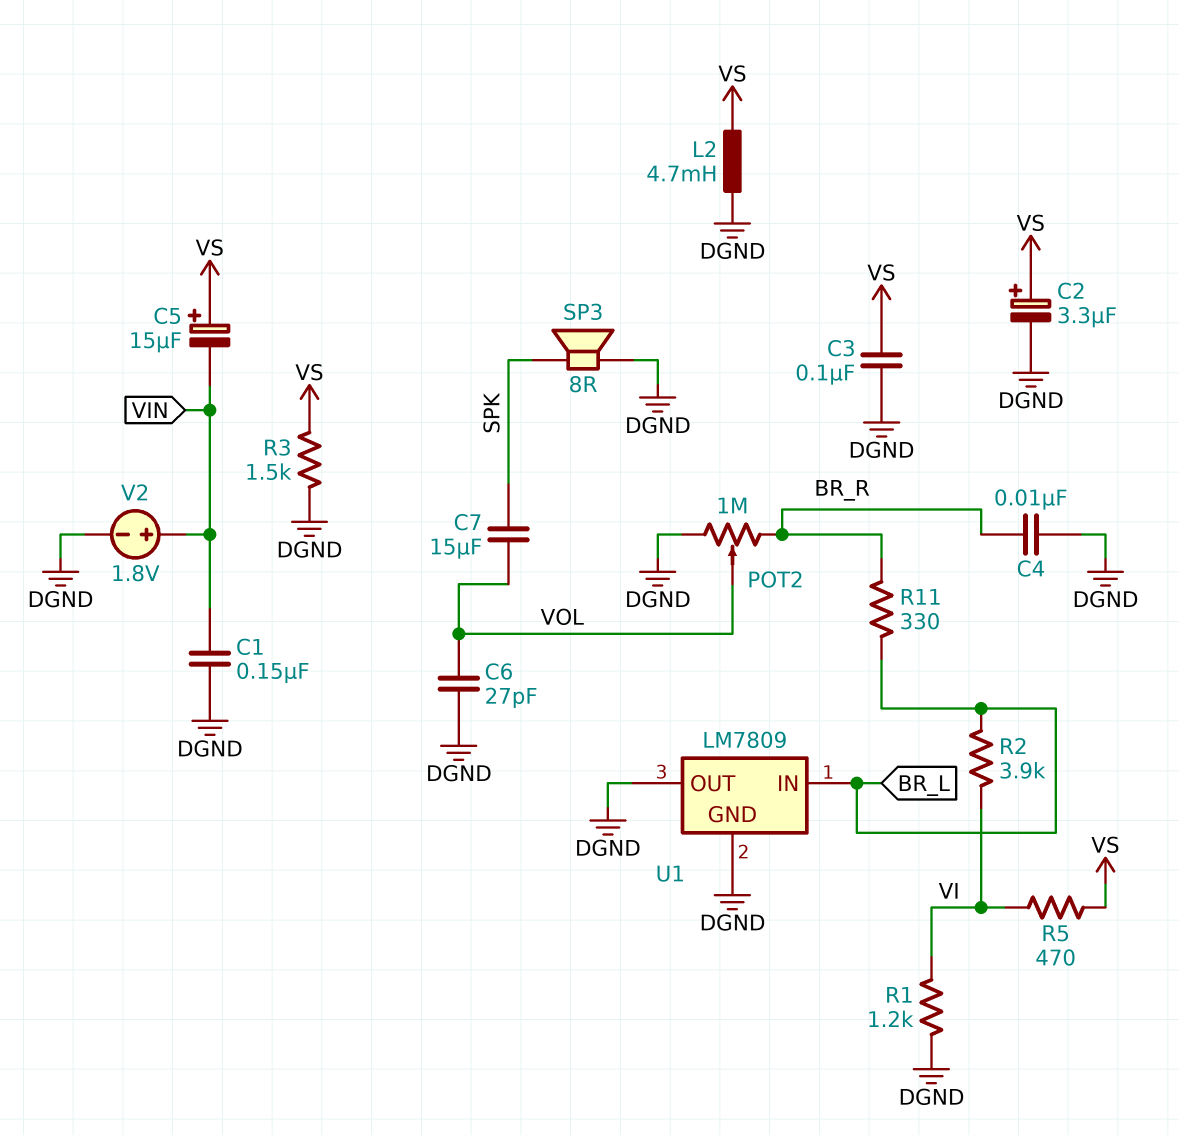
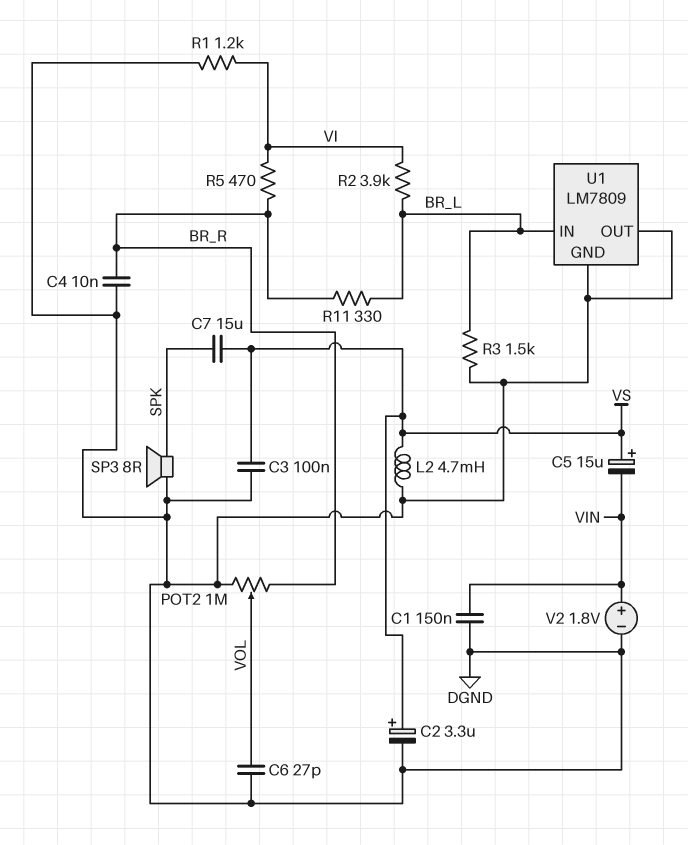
C7: 15uF (SPK, VOL) -> 15uF (SPK, VS)
R3: 1.5k (DGND, VS) -> 1.5k (BR_L, DGND)
R5: 470 (VI, VS) -> 470 (BR_R, VI)

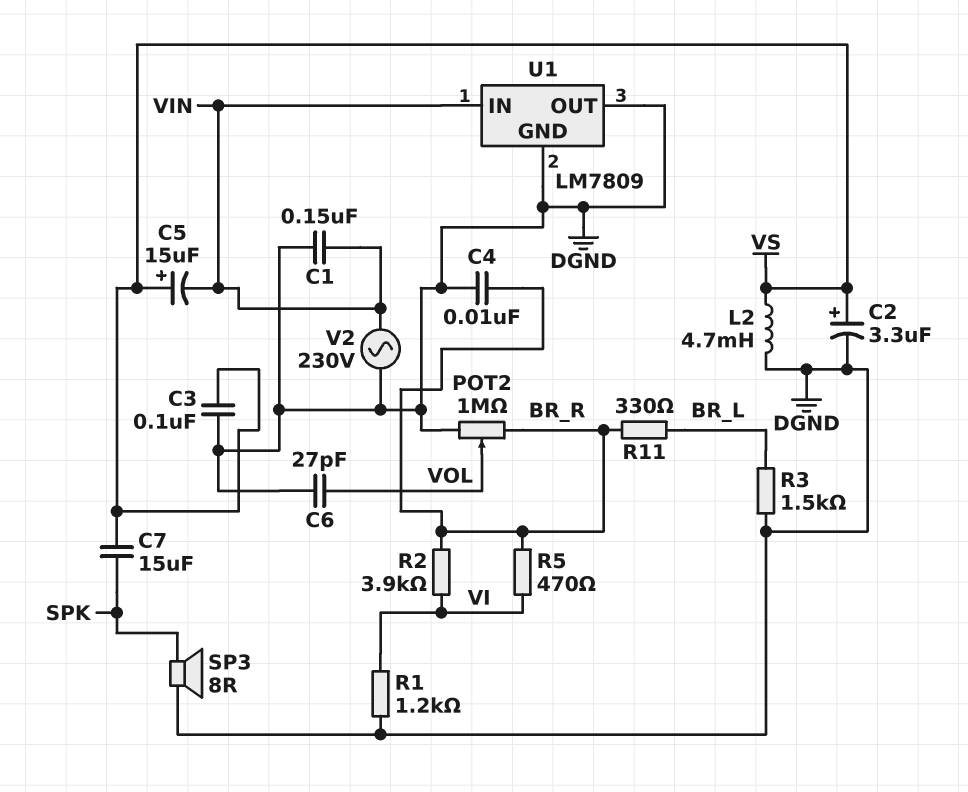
R2: 3.9k (BR_L, VI) -> 3.9k (BR_R, VI)
U1 pin IN: BR_L -> VIN
V2: 1.8V (plus VIN, minus DGND) -> AC 230V (DGND, VIN)

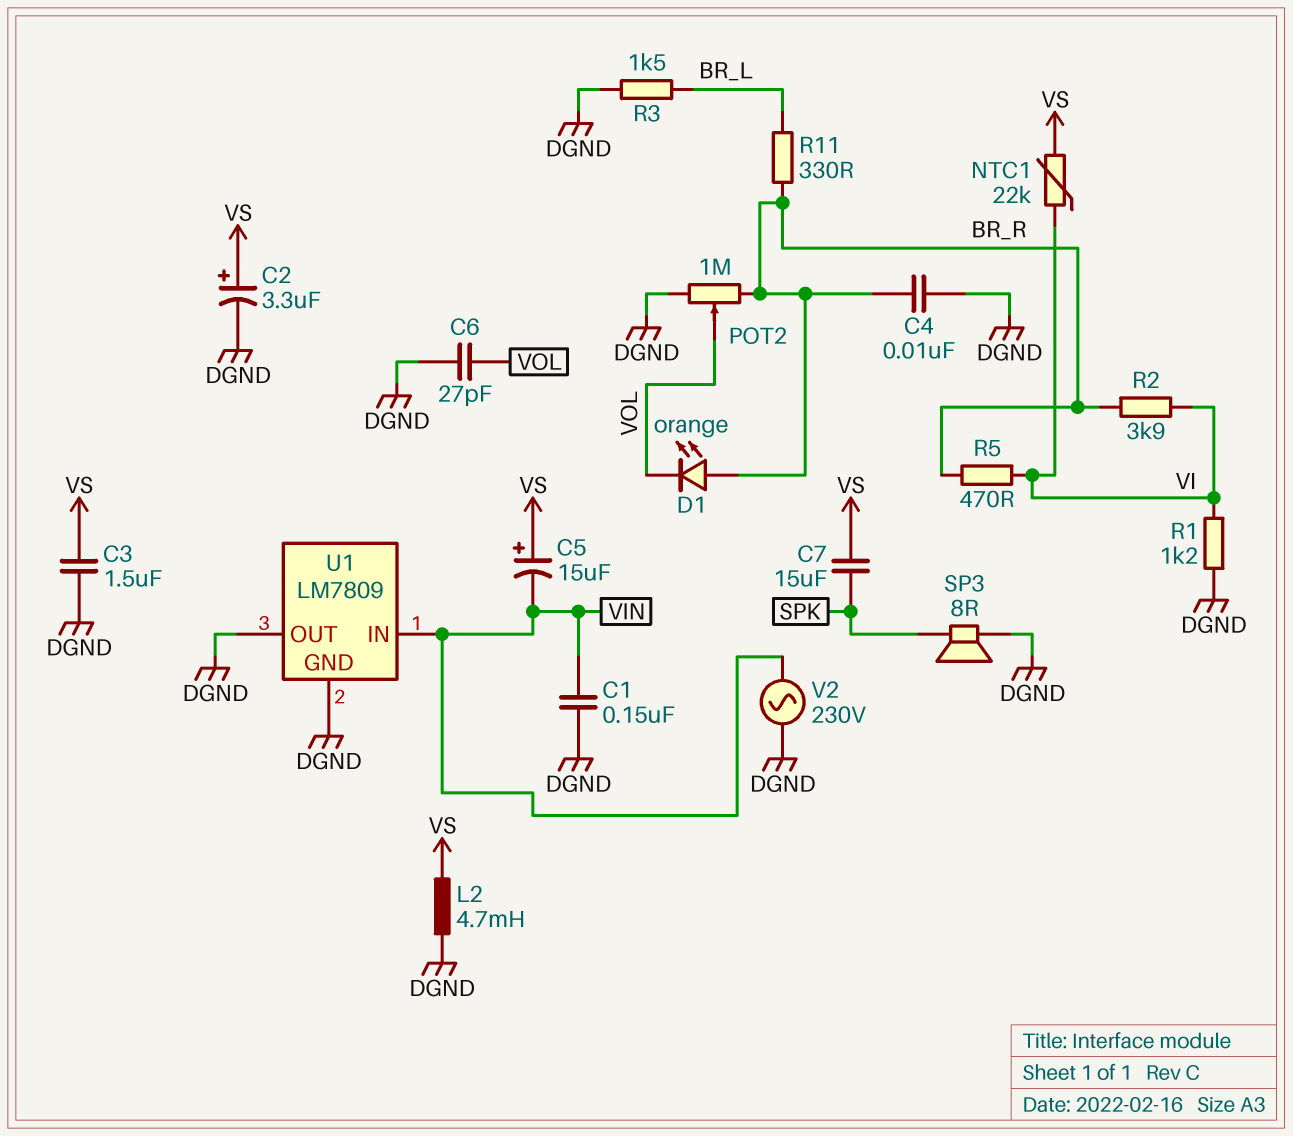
C3: 100nF (DGND, VS) -> 1.5uF (DGND, VS)
D1: none -> LED orange (A BR_R, K VOL)
NTC1: none -> 22k (VI, VS)

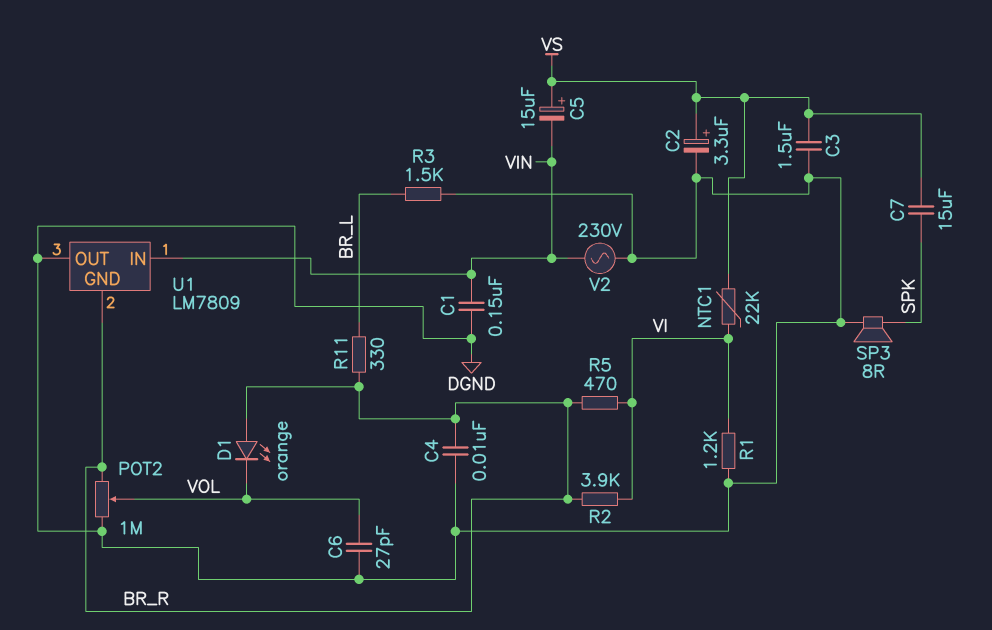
L2: 4.7mH (DGND, VS) -> none
U1 pin GND: DGND -> BR_R

